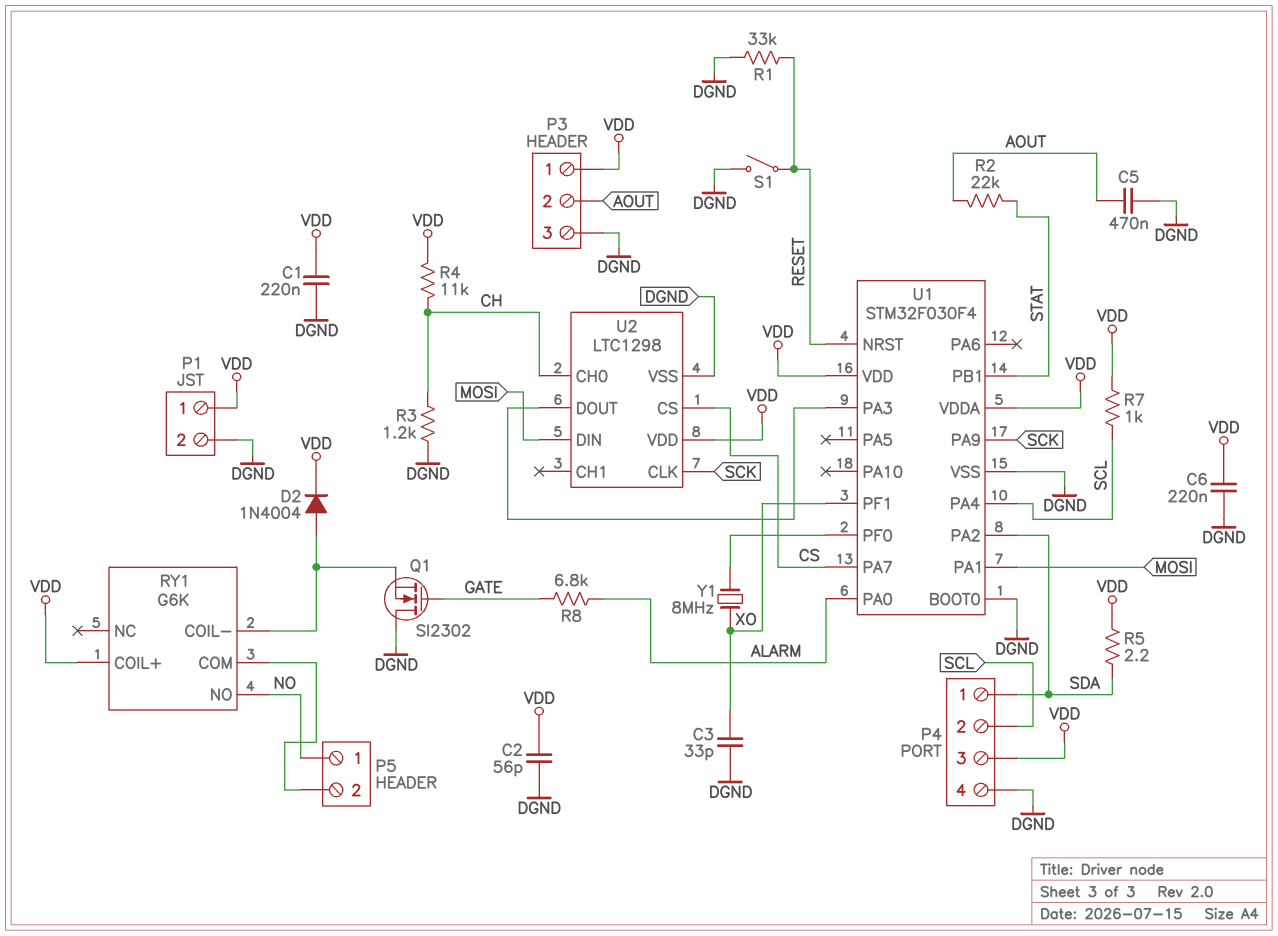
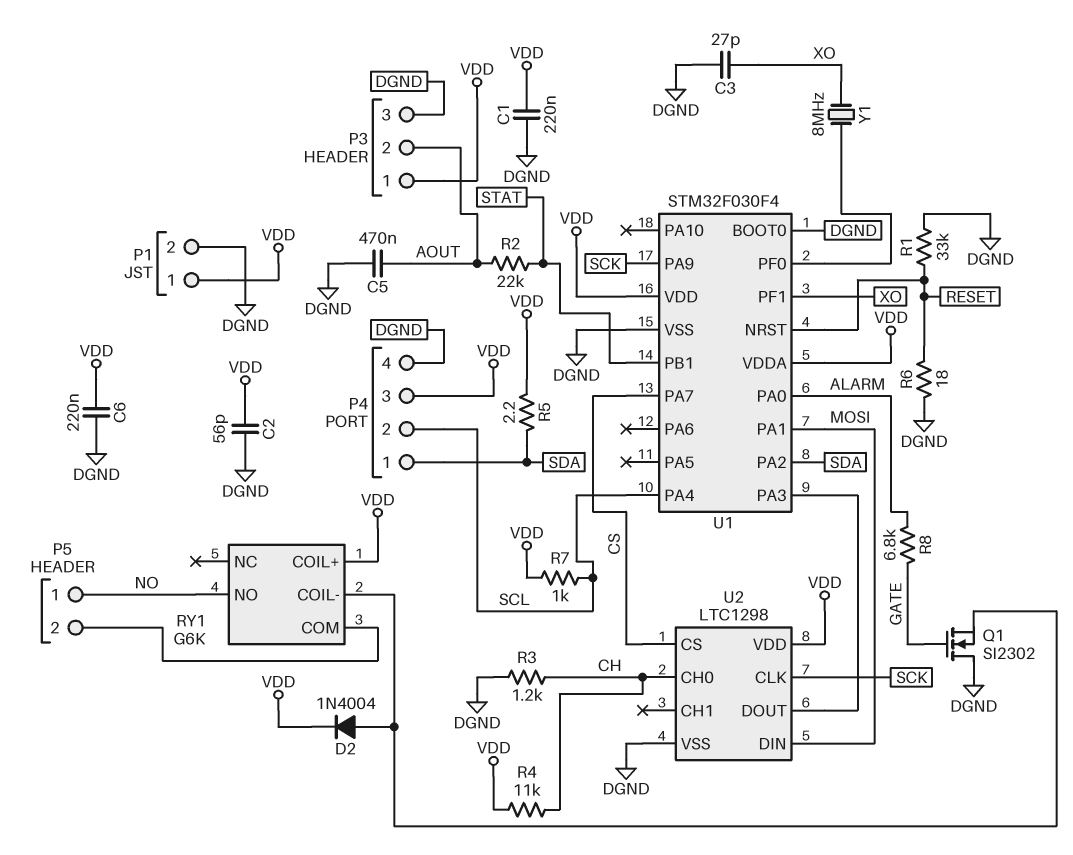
C3: 33pF (DGND, XO) -> 27pF (DGND, XO)
R6: none -> 18 (DGND, RESET)
S1: switch (DGND, RESET) -> none

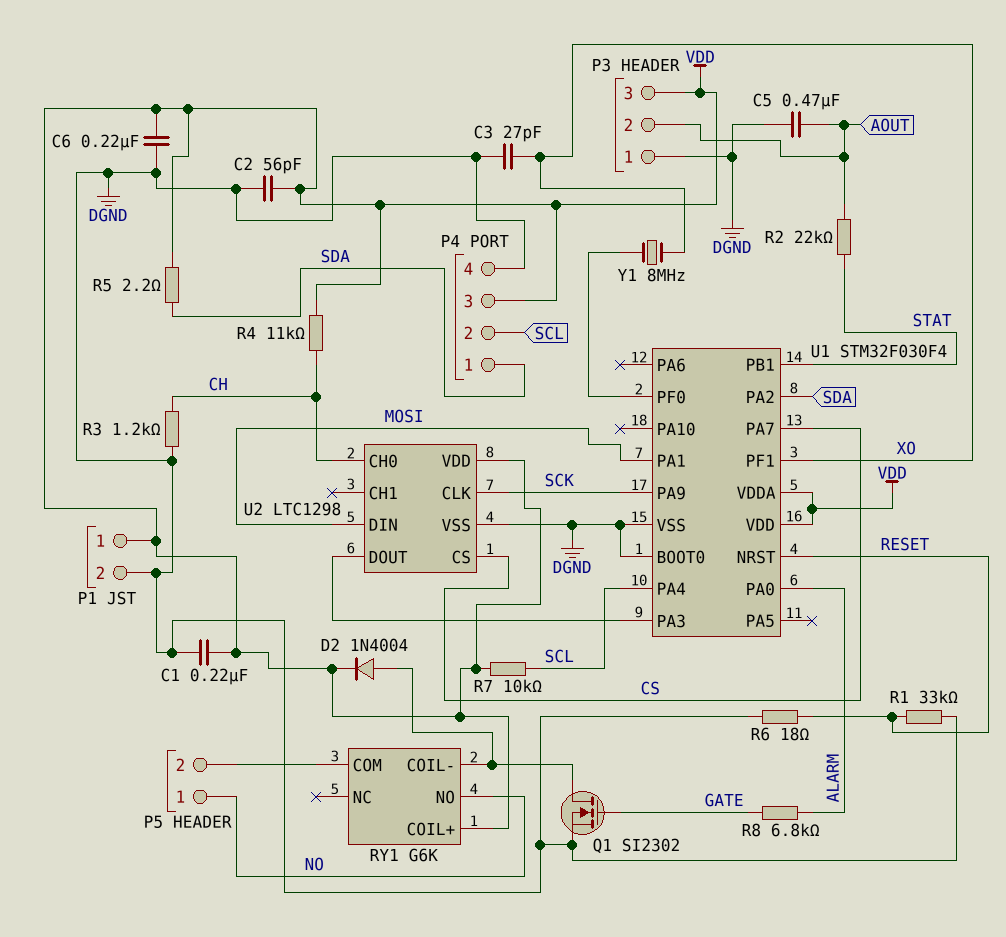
P3 pin 1: VDD -> DGND
P3 pin 3: DGND -> VDD
Q1: NMOS SI2302 (G GATE, D DGND, S RY1/COIL-) -> NMOS SI2302 (G GATE, D RY1/COIL-, S DGND)
R7: 1k (SCL, VDD) -> 10k (SCL, VDD)

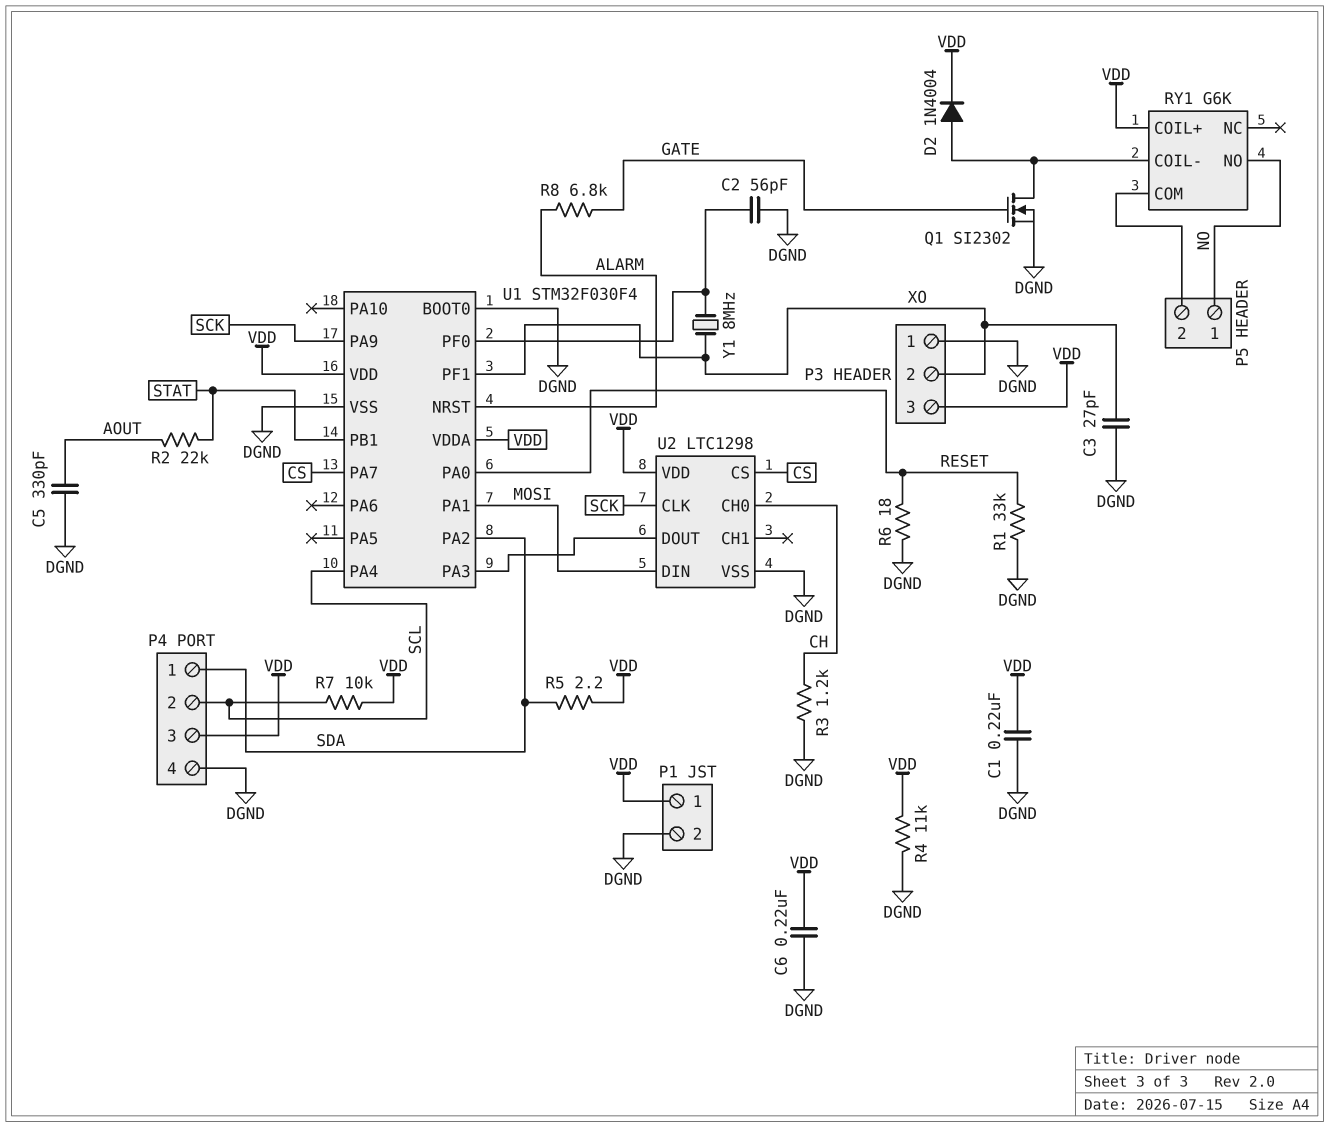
C2: 56pF (DGND, VDD) -> 56pF (DGND, U1/PF0)
C5: 470nF (AOUT, DGND) -> 330pF (AOUT, DGND)
P3 pin 2: AOUT -> XO
R4: 11k (CH, VDD) -> 11k (DGND, VDD)
U1 pin NRST: RESET -> ALARM
U1 pin PA0: ALARM -> RESET

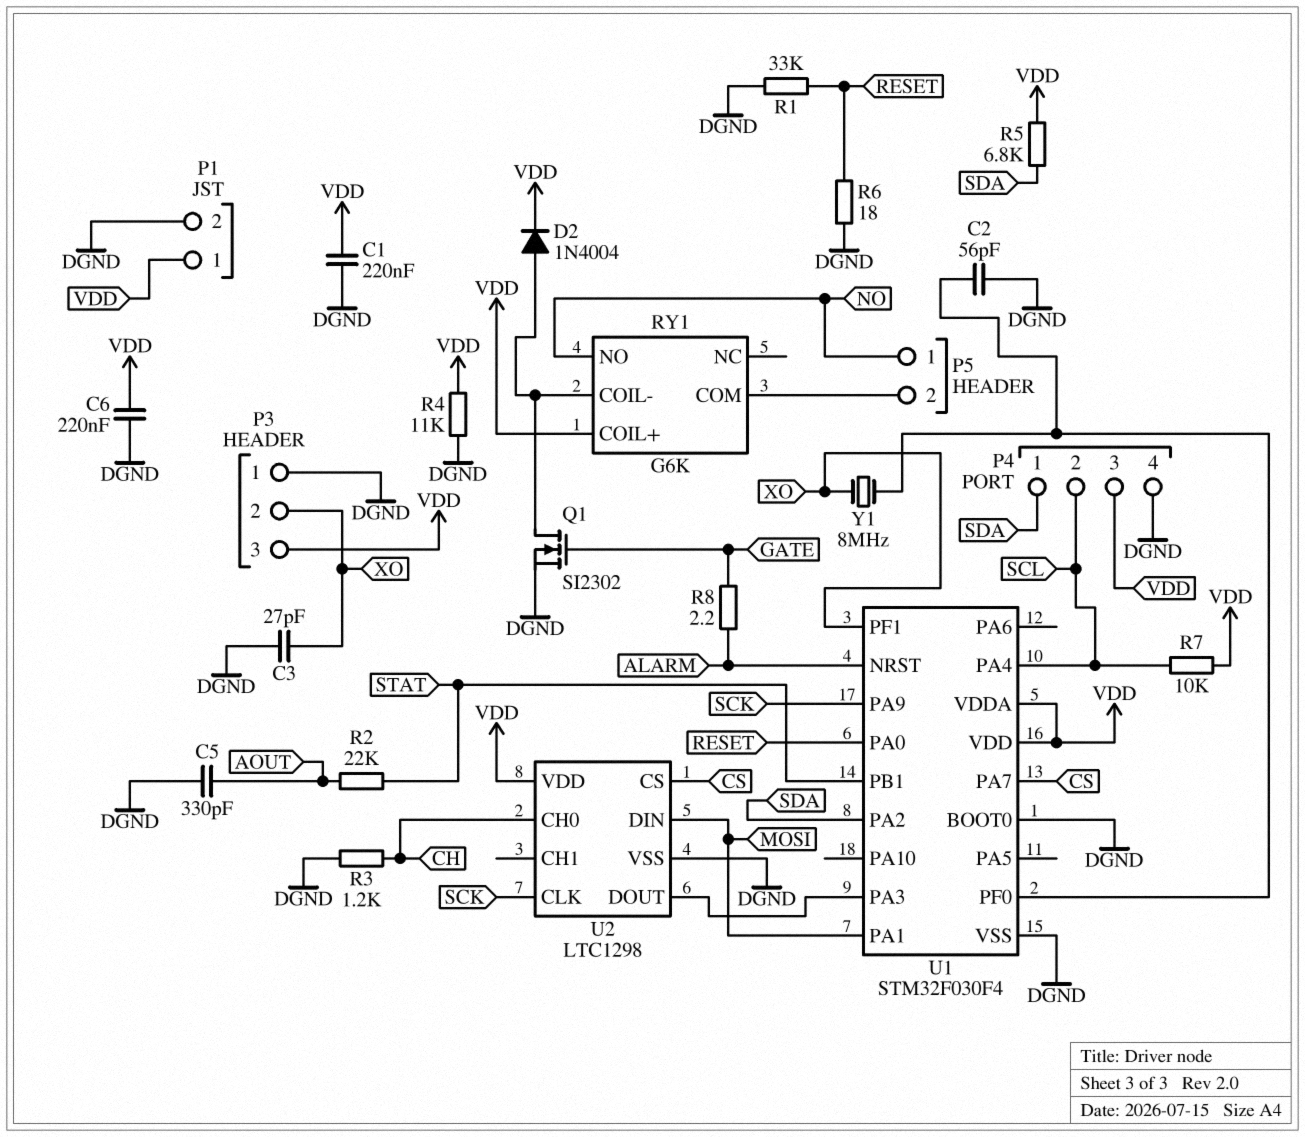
R5: 2.2 (SDA, VDD) -> 6.8k (SDA, VDD)
R8: 6.8k (ALARM, GATE) -> 2.2 (ALARM, GATE)

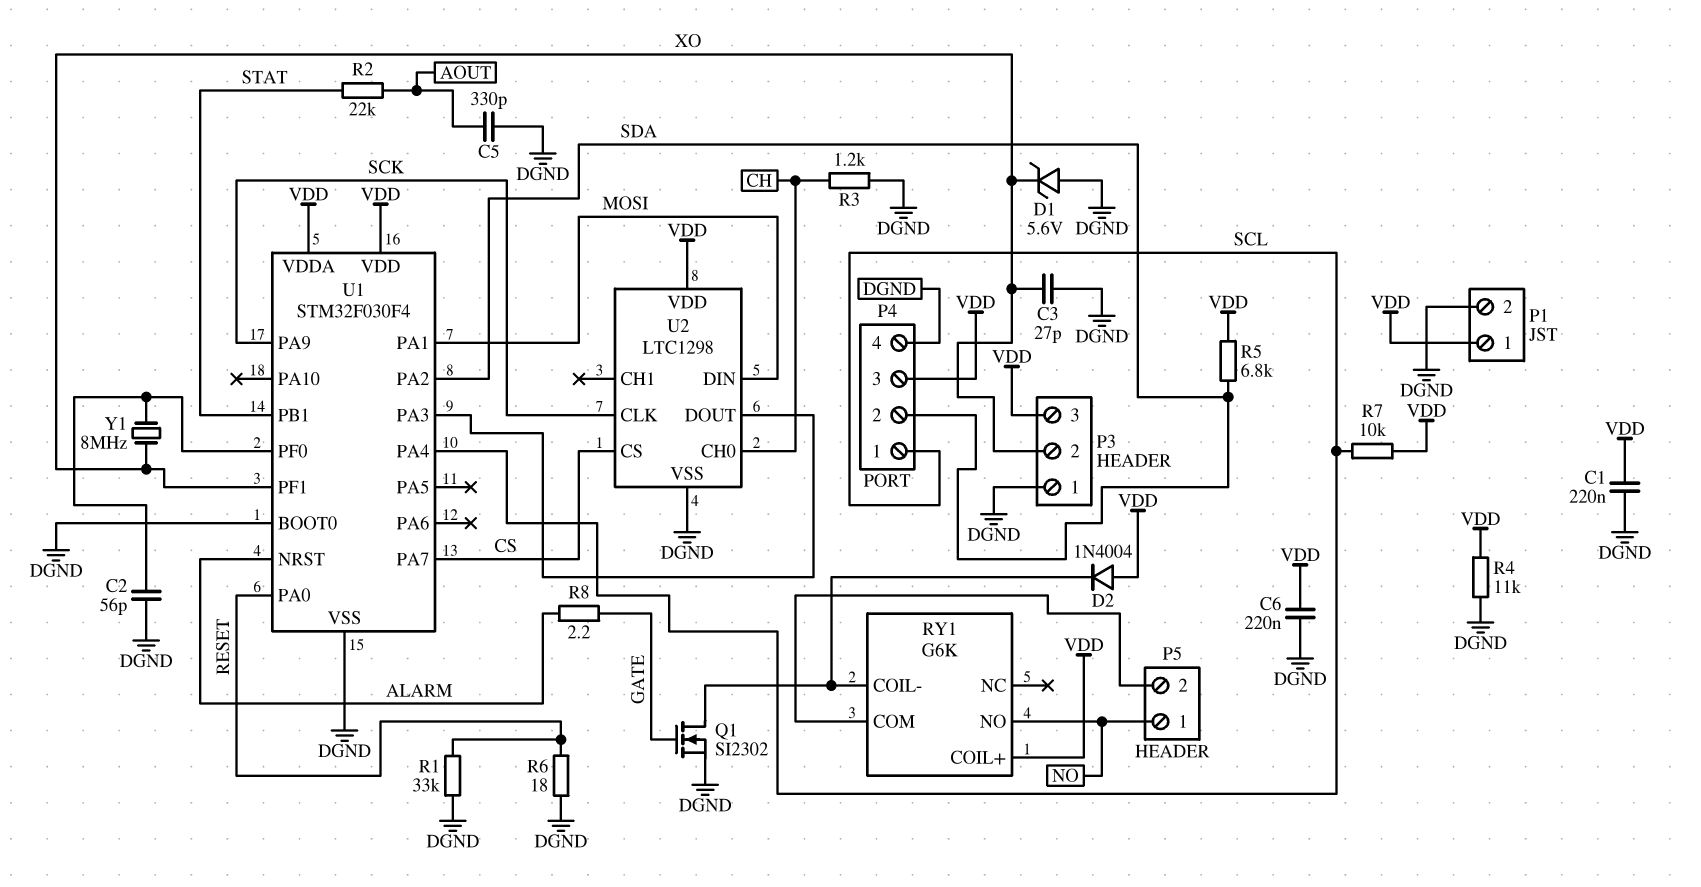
D1: none -> zener 5.6V (A DGND, K XO)
D2: diode 1N4004 (A RY1/COIL-, K VDD) -> diode 1N4004 (A VDD, K RY1/COIL-)
P4 pin 1: SDA -> SCL
P4 pin 2: SCL -> SDA

